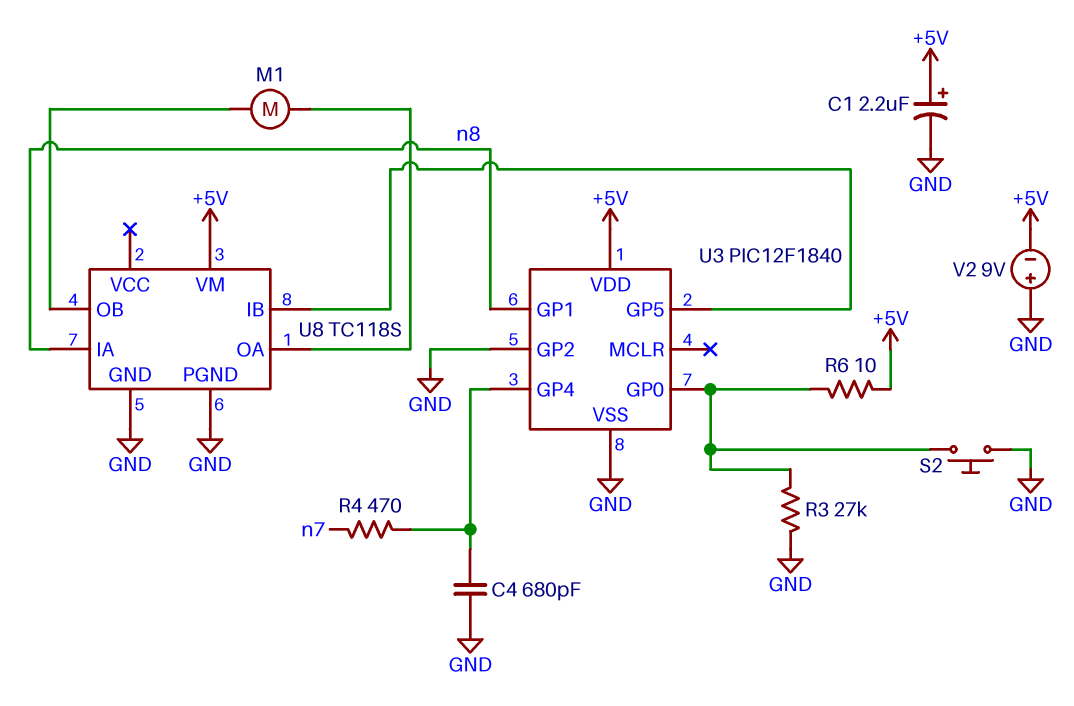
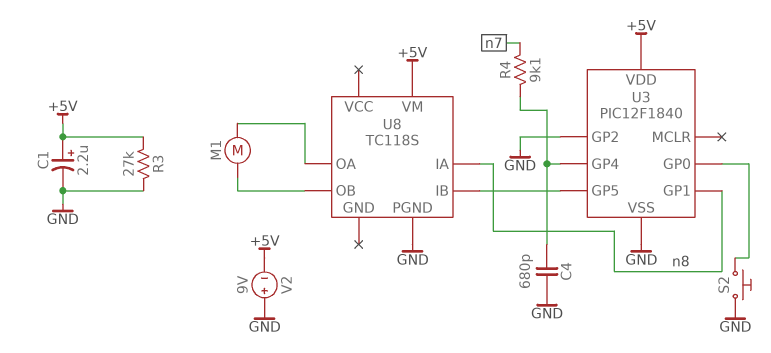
R3: 27k (GND, U3/GP0) -> 27k (+5V, GND)
R4: 470 (U3/GP4, n7) -> 9.1k (U3/GP4, n7)
R6: 10 (+5V, U3/GP0) -> none
U8 pin GND: GND -> none

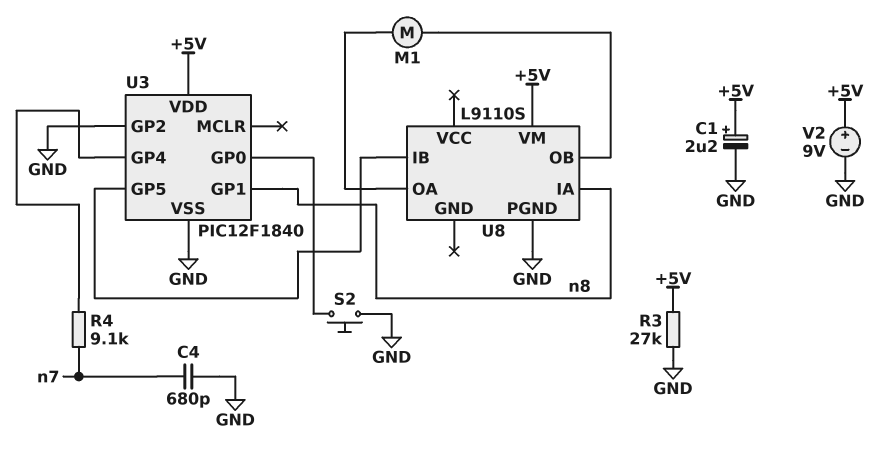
C4: 680pF (GND, U3/GP4) -> 680pF (GND, n7)
U8: TC118S -> L9110S
V2: 9V (plus GND, minus +5V) -> 9V (plus +5V, minus GND)

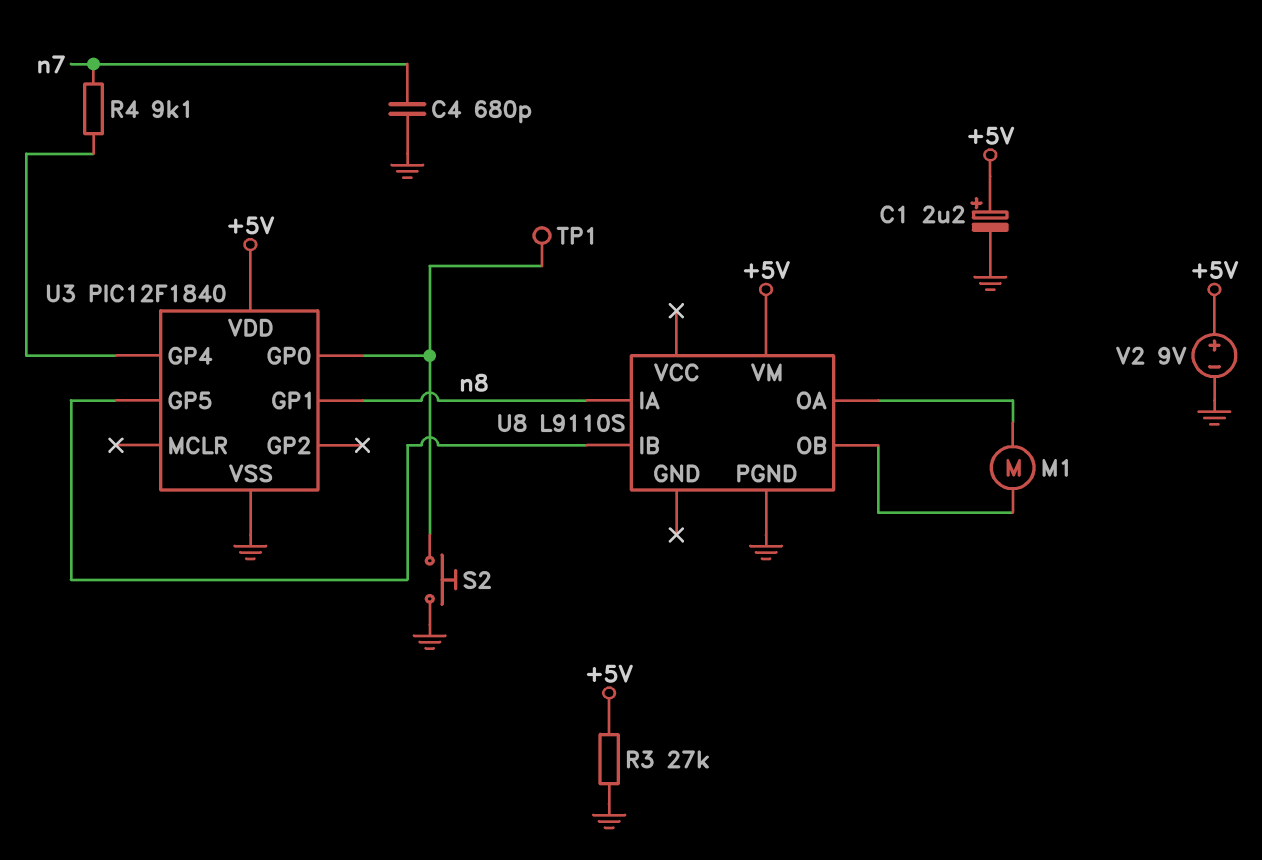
TP1: none -> test point (U3/GP0)
U3 pin GP2: GND -> none

